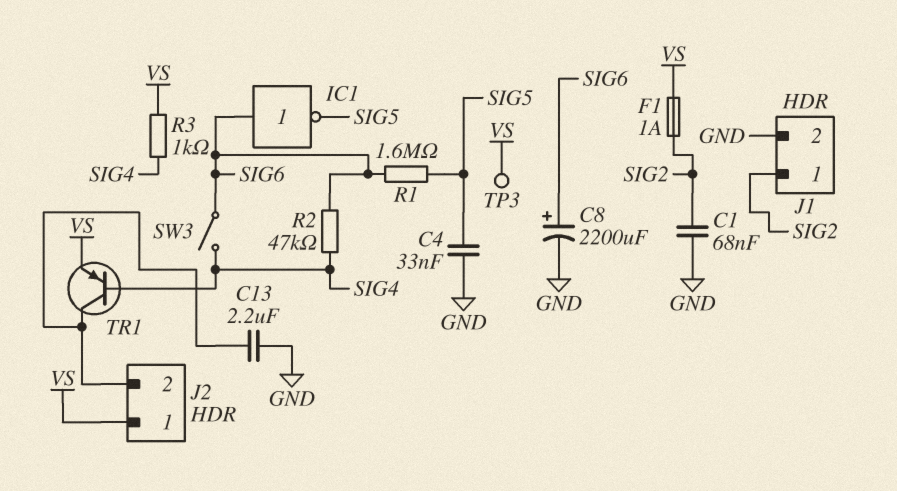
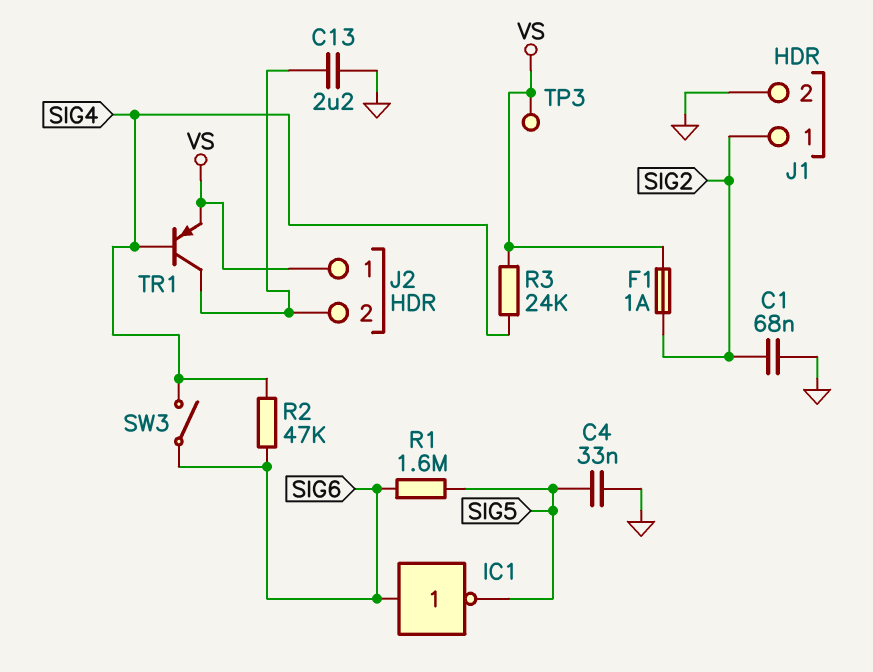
C8: 2200uF (plus SIG6, minus GND) -> none
R3: 1k (SIG4, VS) -> 24k (SIG4, VS)

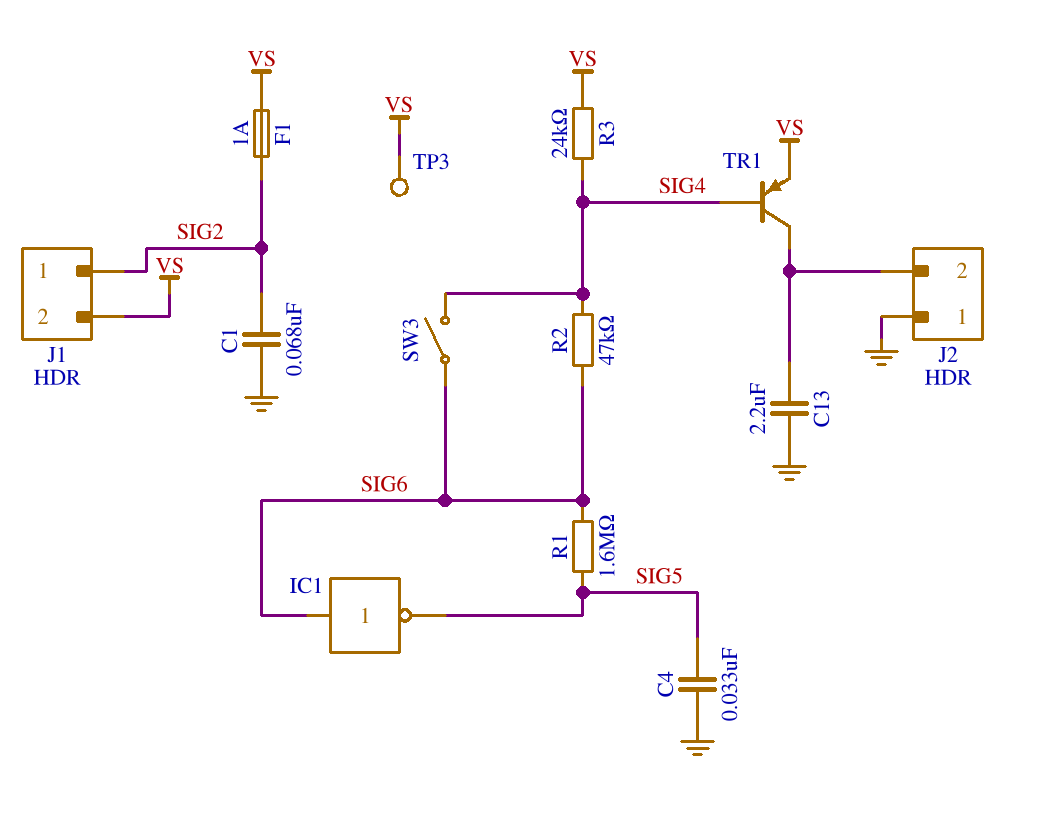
J1 pin 2: GND -> VS
J2 pin 1: VS -> GND

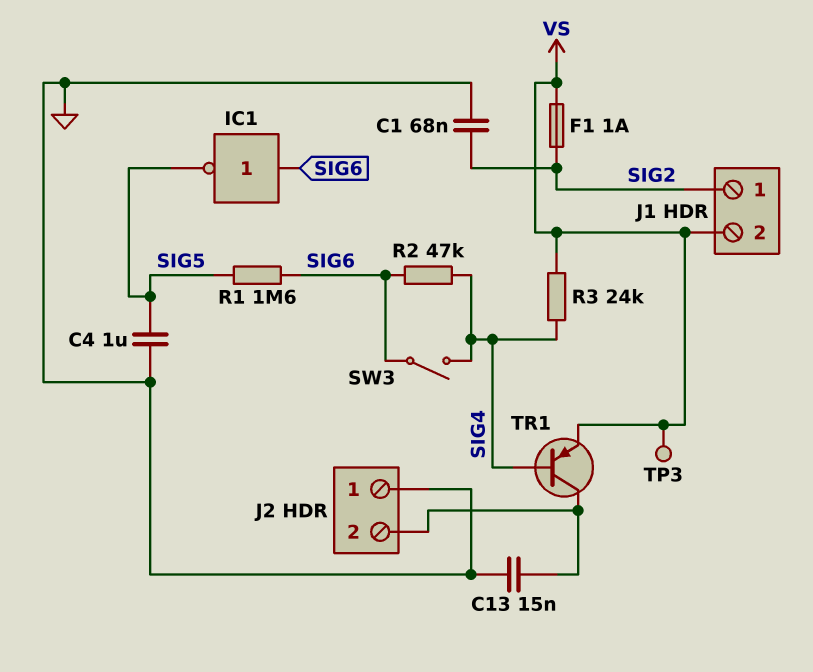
C4: 33nF (GND, SIG5) -> 1uF (GND, SIG5)
C13: 2.2uF (GND, J2/2) -> 15nF (GND, J2/2)

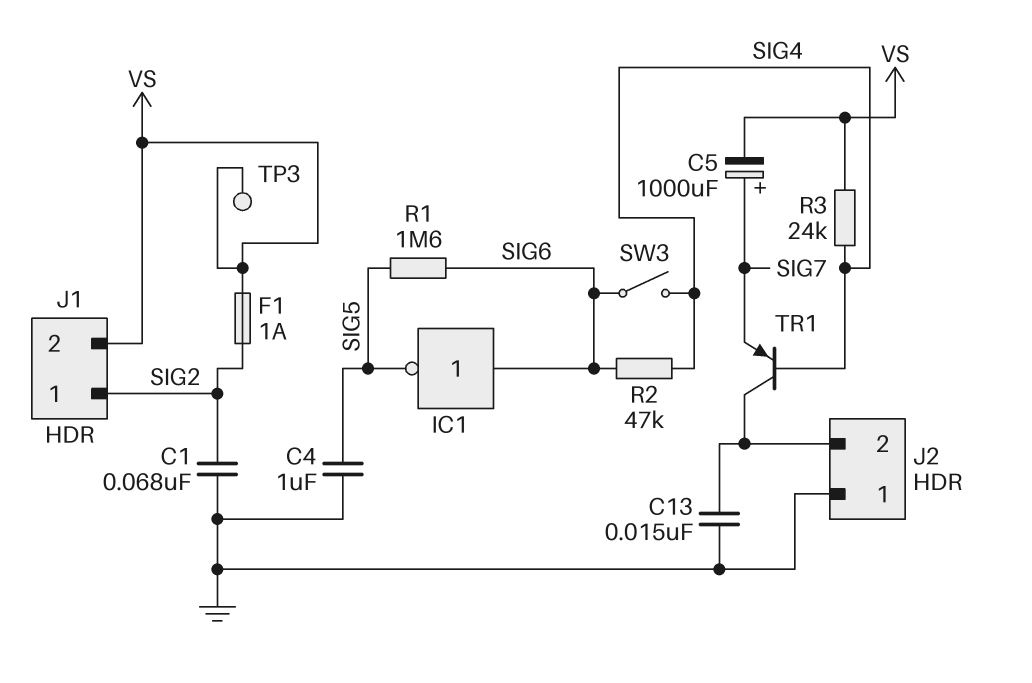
C5: none -> 1000uF (plus SIG7, minus VS)
TR1: PNP (B SIG4, C J2/2, E VS) -> PNP (B SIG4, C J2/2, E SIG7)

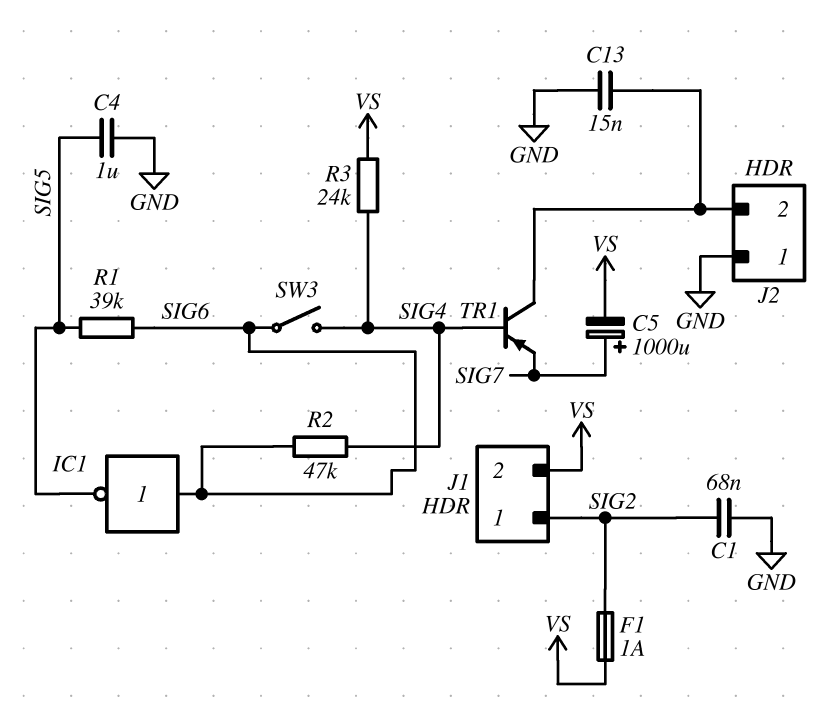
R1: 1.6M (SIG5, SIG6) -> 39k (SIG5, SIG6)
TP3: test point (VS) -> none

